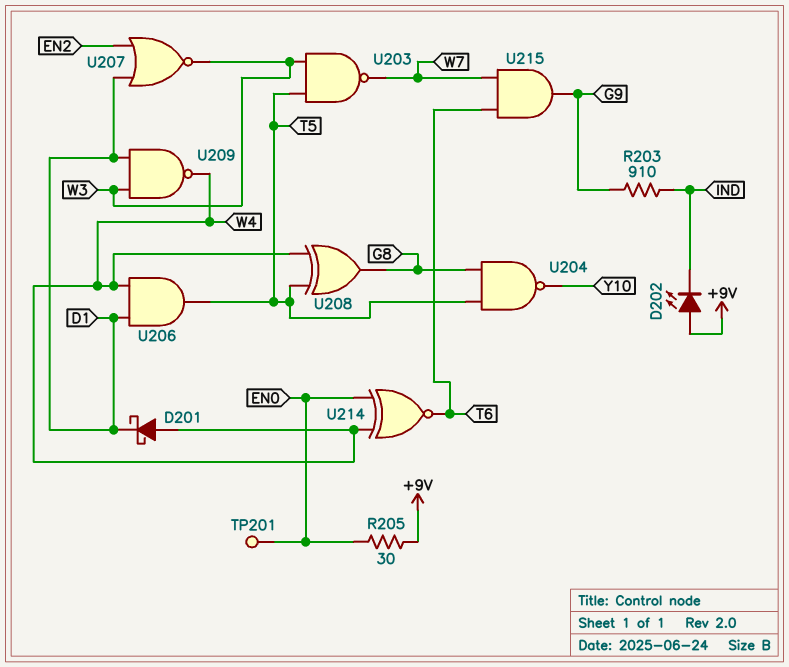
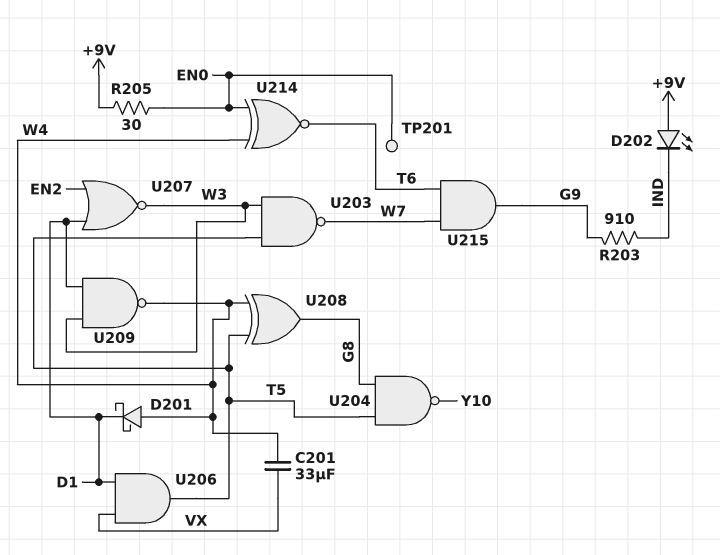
C201: none -> 33uF (VX, W4)
U206: AND (in D1, in W4, out T5) -> AND (in D1, in VX, out T5)

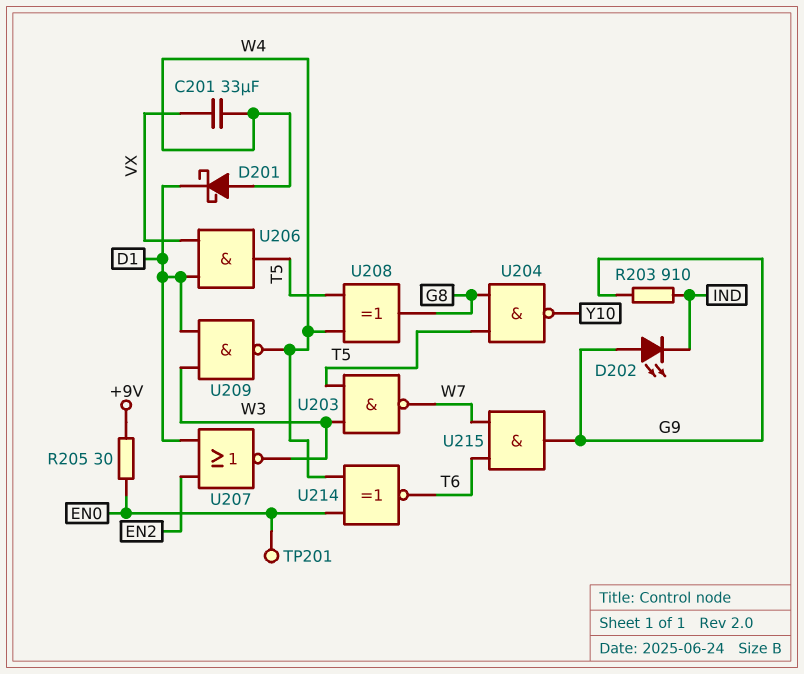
D202: LED (A +9V, K IND) -> LED (A G9, K IND)

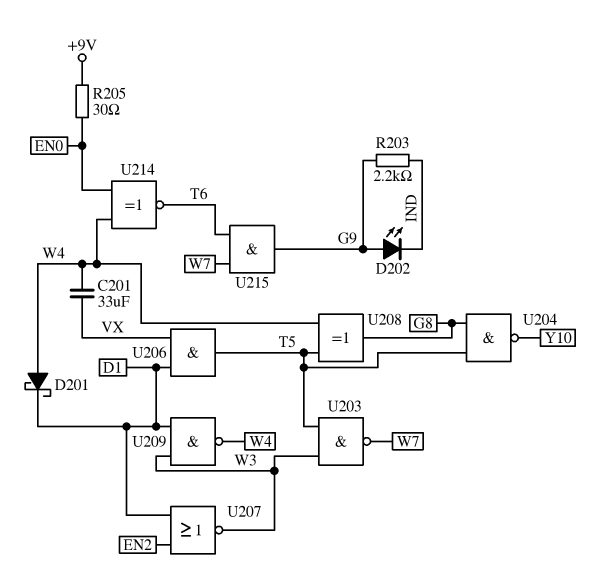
R203: 910 (G9, IND) -> 2.2k (G9, IND)
TP201: test point (EN0) -> none

